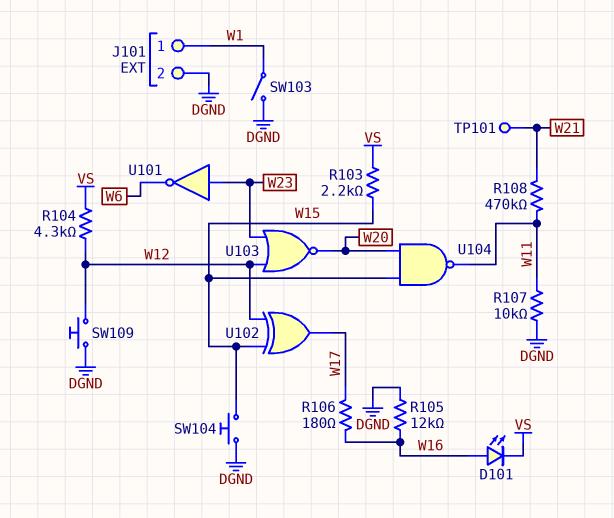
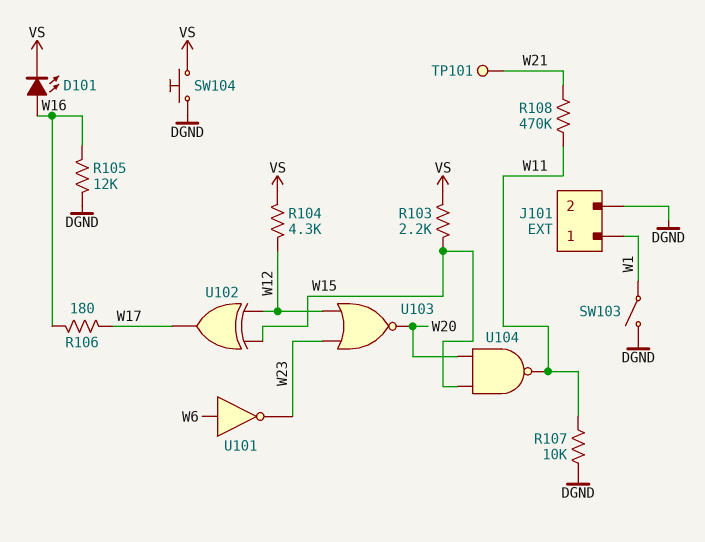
SW104: button (DGND, W15) -> button (DGND, VS)
SW109: button (DGND, W12) -> none
U101: NOT (in W23, out W6) -> NOT (in W6, out W23)

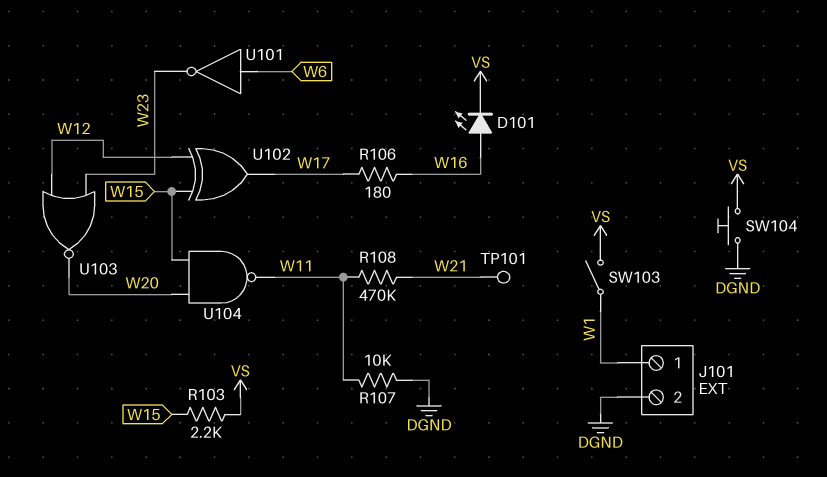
R104: 4.3k (VS, W12) -> none
R105: 12k (DGND, W16) -> none
SW103: switch (DGND, W1) -> switch (VS, W1)

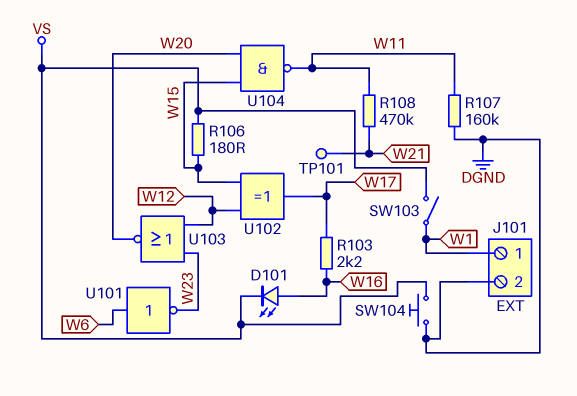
R103: 2.2k (VS, W15) -> 2.2k (W16, W17)
R106: 180 (W16, W17) -> 180 (VS, W15)
R107: 10k (DGND, W11) -> 160k (DGND, W11)

